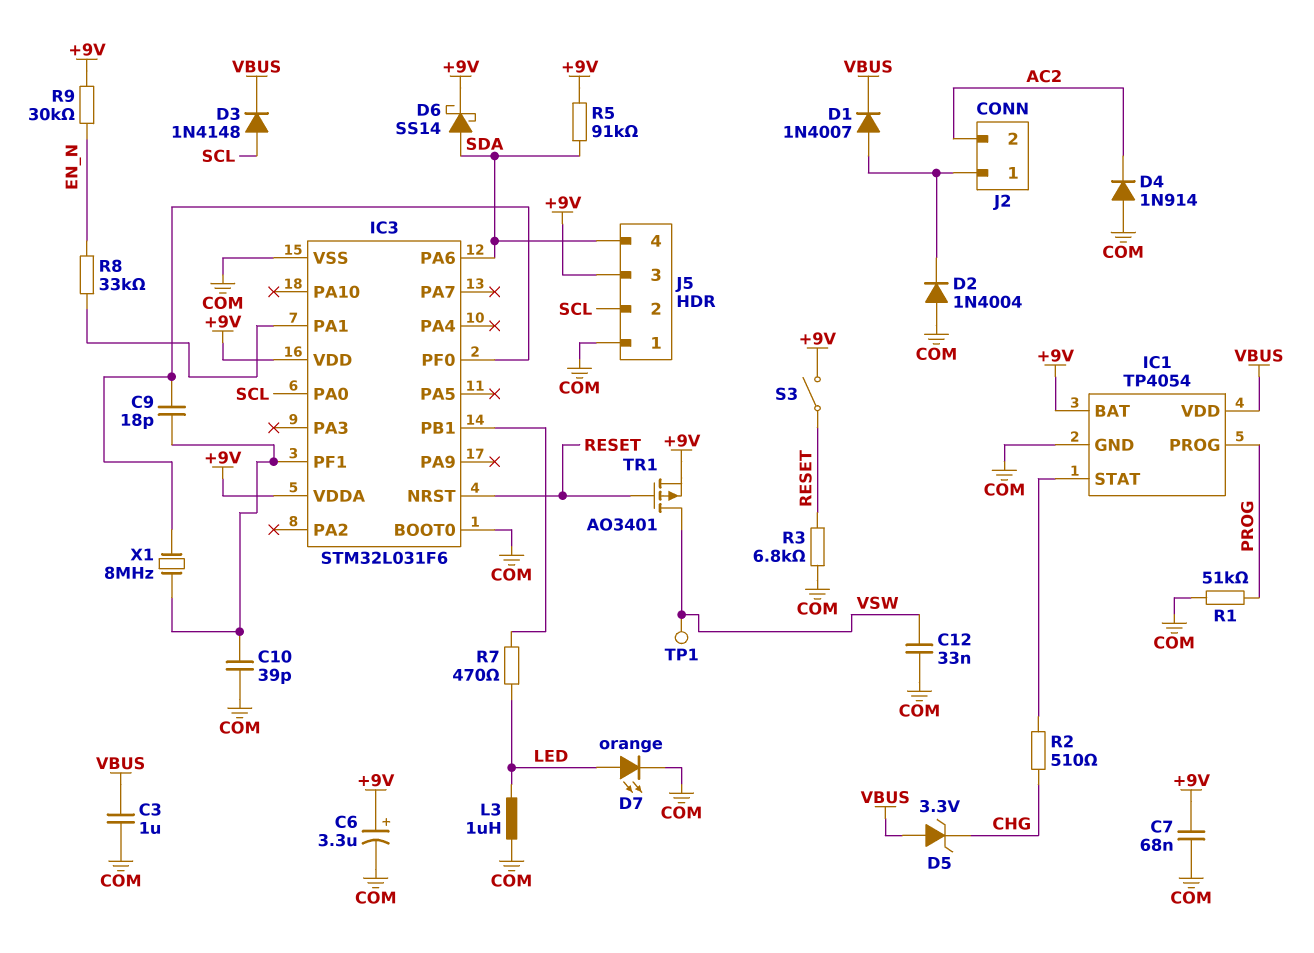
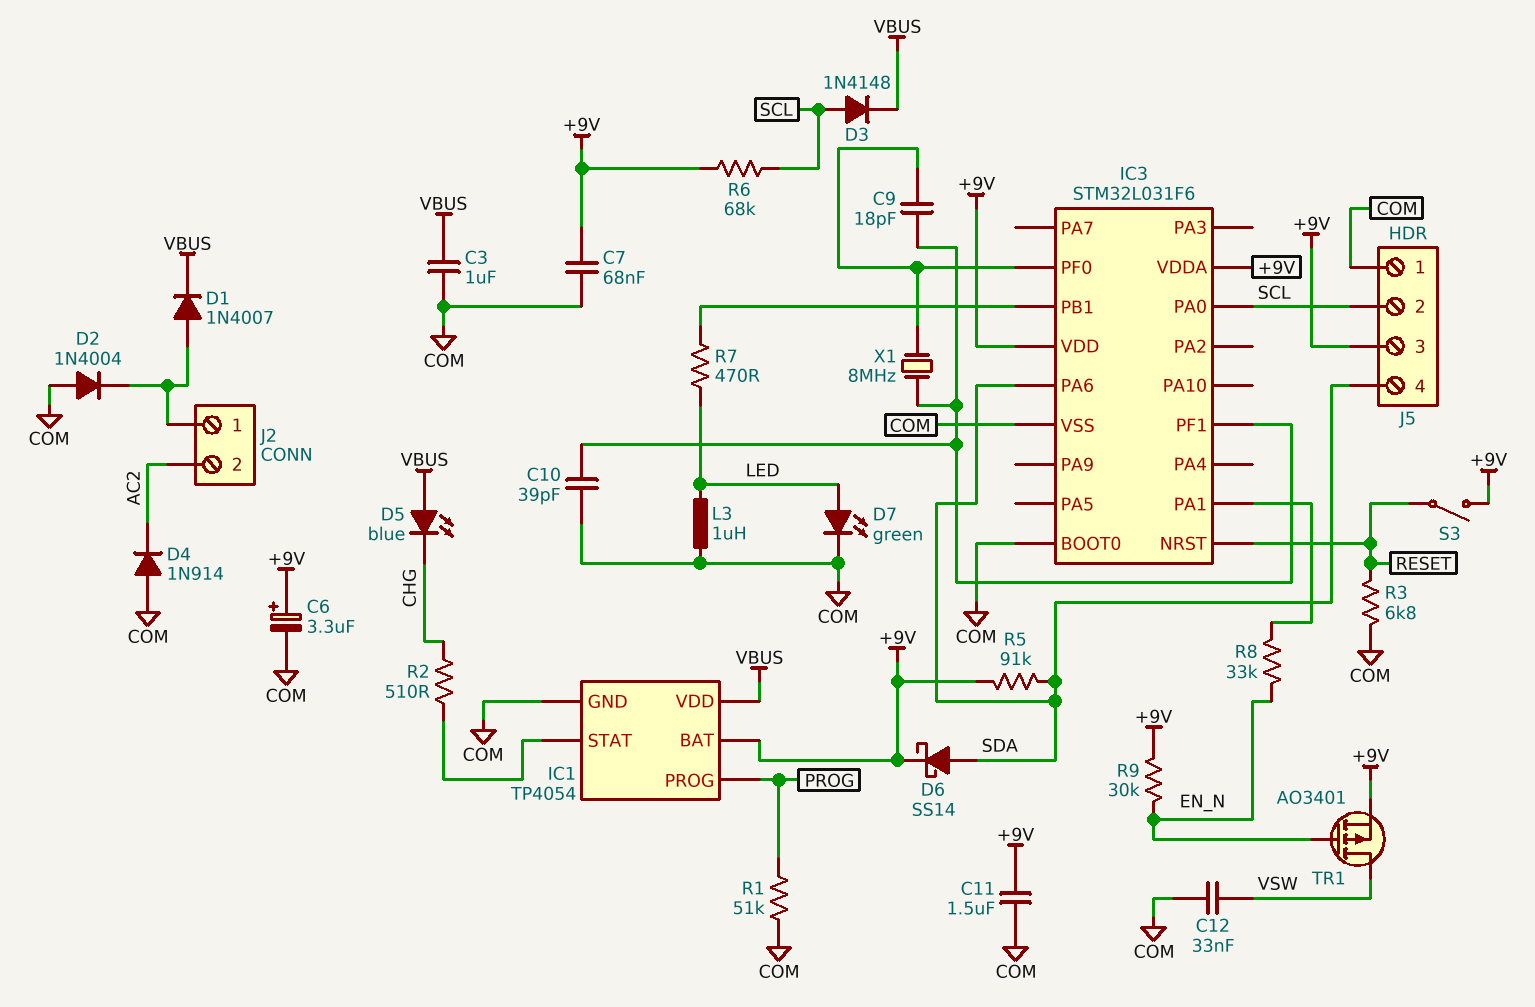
C11: none -> 1.5uF (+9V, COM)
D5: zener 3.3V (A VBUS, K CHG) -> LED blue (A VBUS, K CHG)
D7: LED orange (A LED, K COM) -> LED green (A LED, K COM)
R6: none -> 68k (+9V, SCL)
TP1: test point (VSW) -> none
TR1: PMOS AO3401 (G RESET, D VSW, S +9V) -> PMOS AO3401 (G EN_N, D VSW, S +9V)

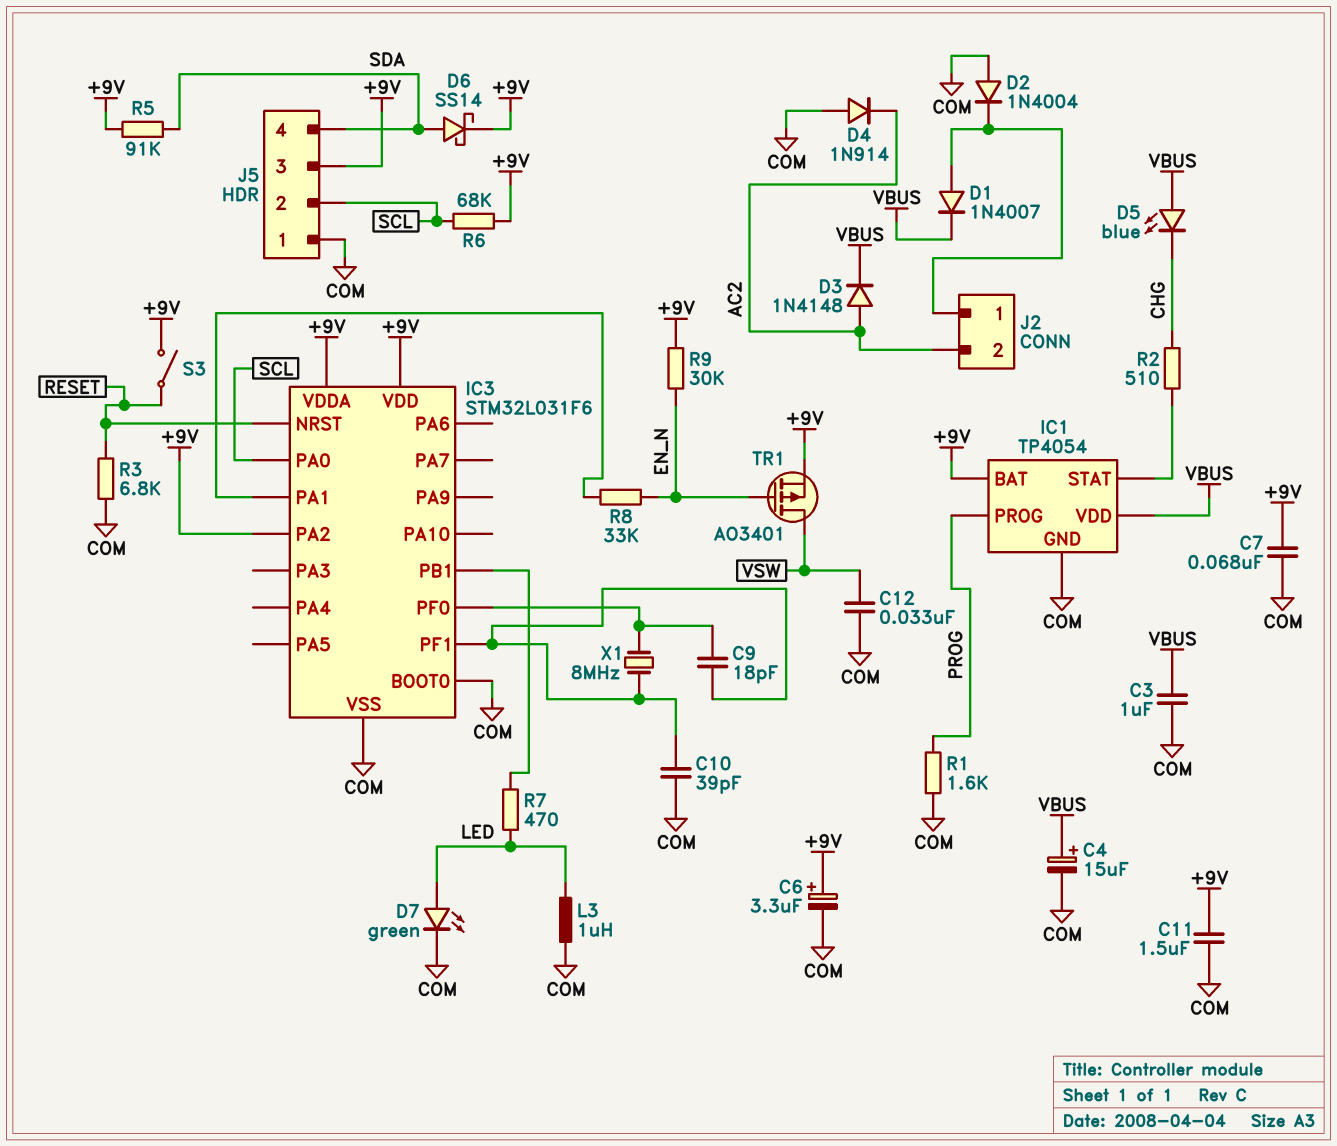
C4: none -> 15uF (plus VBUS, minus COM)
D3: diode 1N4148 (A SCL, K VBUS) -> diode 1N4148 (A AC2, K VBUS)
IC3 pin PA2: none -> +9V
IC3 pin PA6: SDA -> none
R1: 51k (COM, PROG) -> 1.6k (COM, PROG)

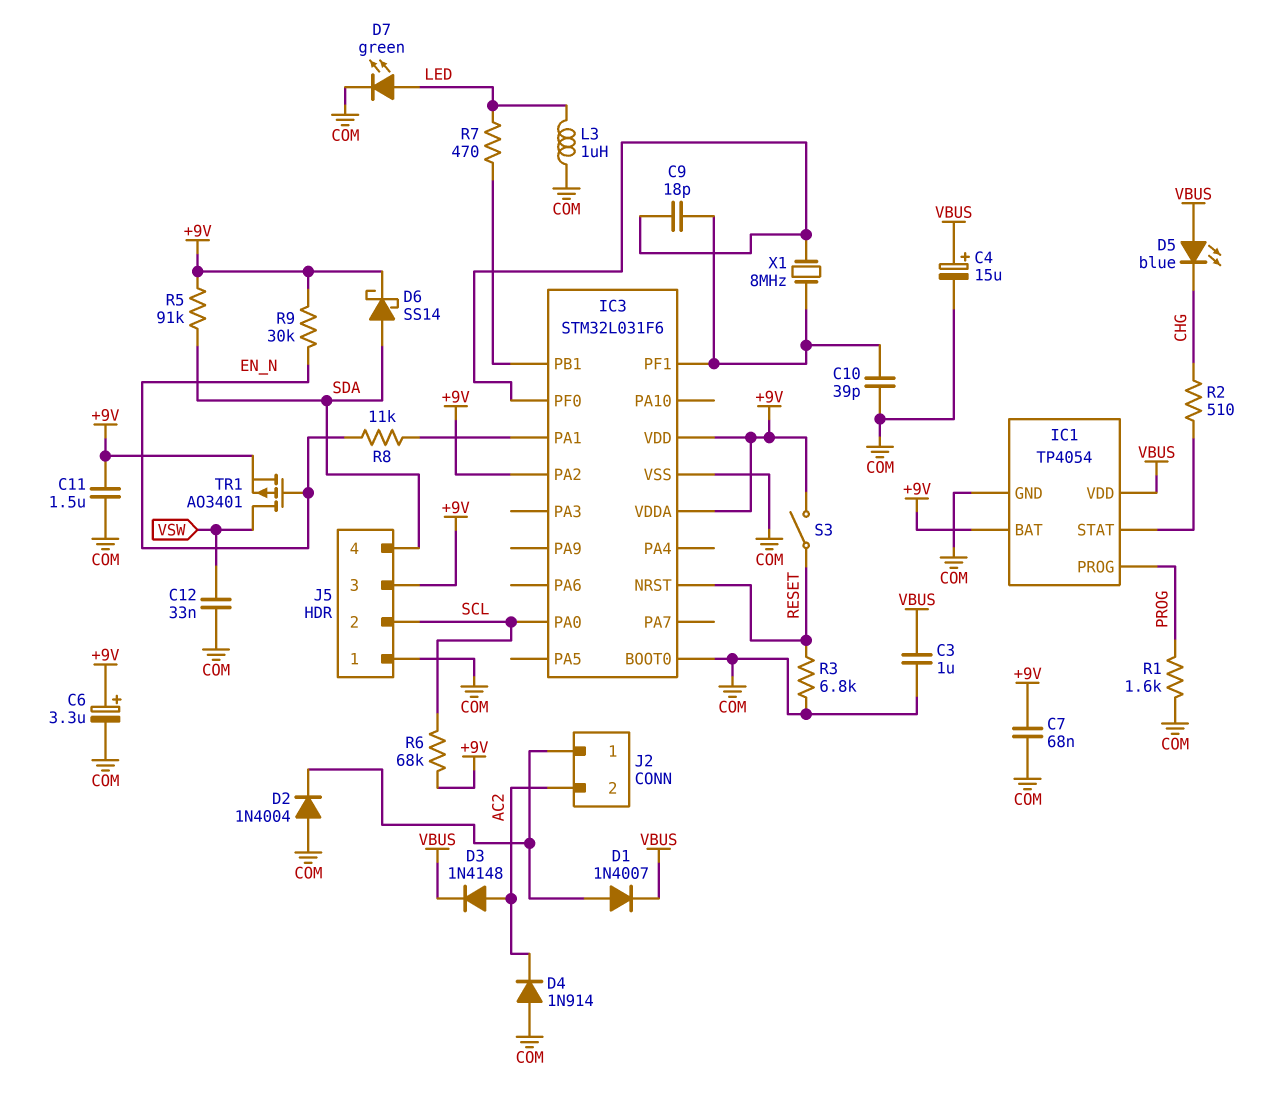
R8: 33k (EN_N, IC3/PA1) -> 11k (EN_N, IC3/PA1)

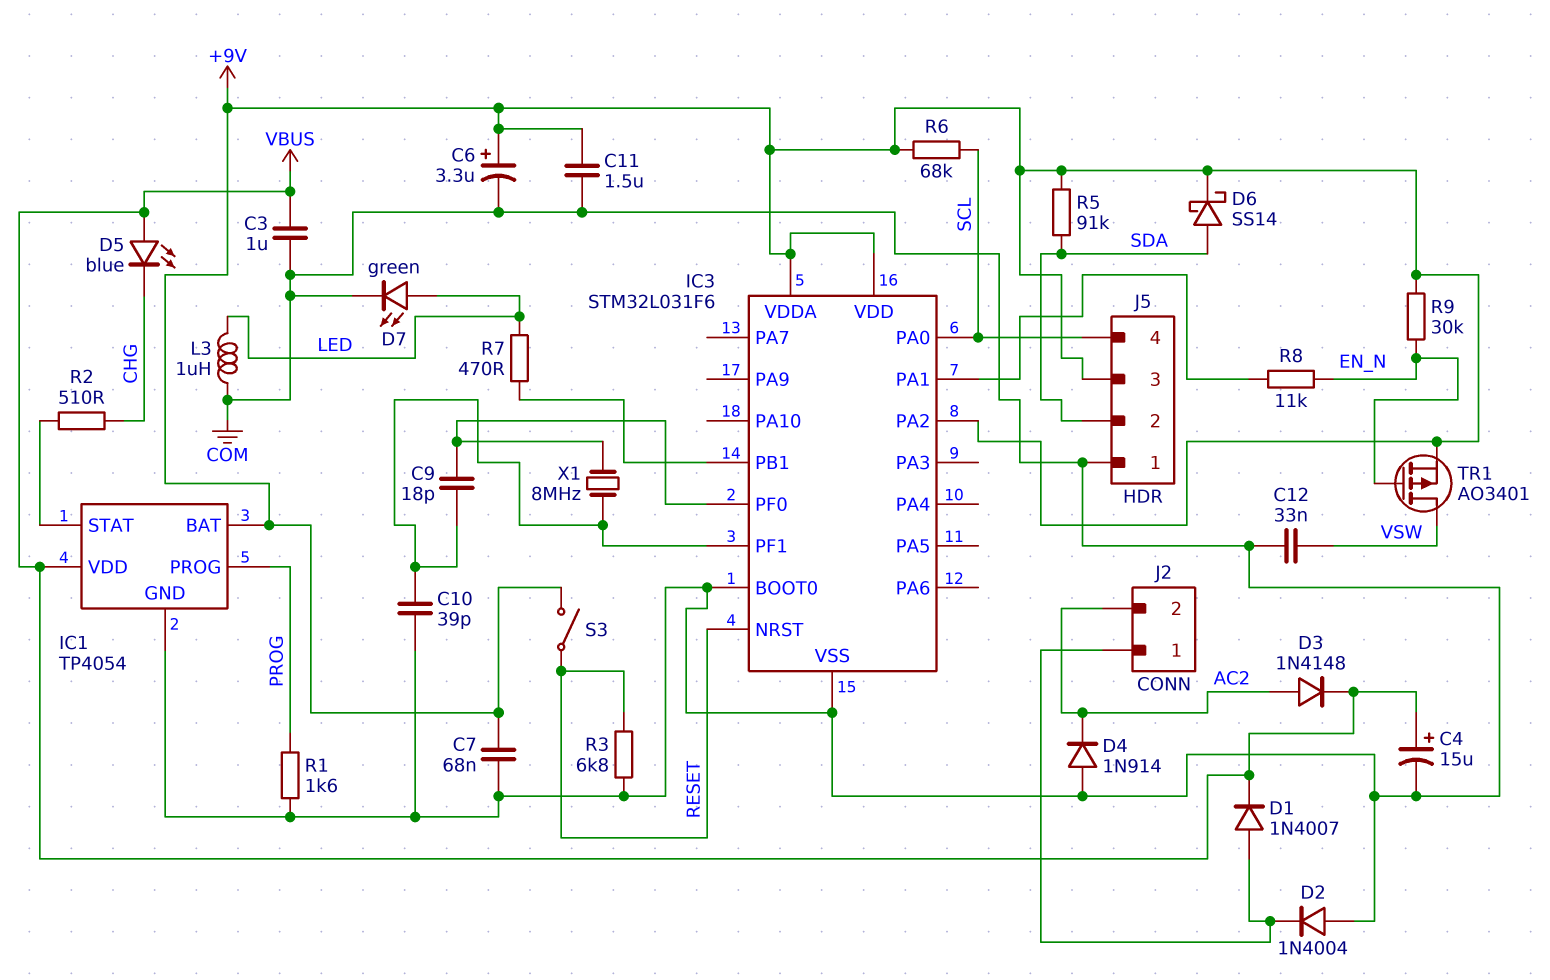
J5 pin 2: SCL -> SDA
J5 pin 4: SDA -> SCL

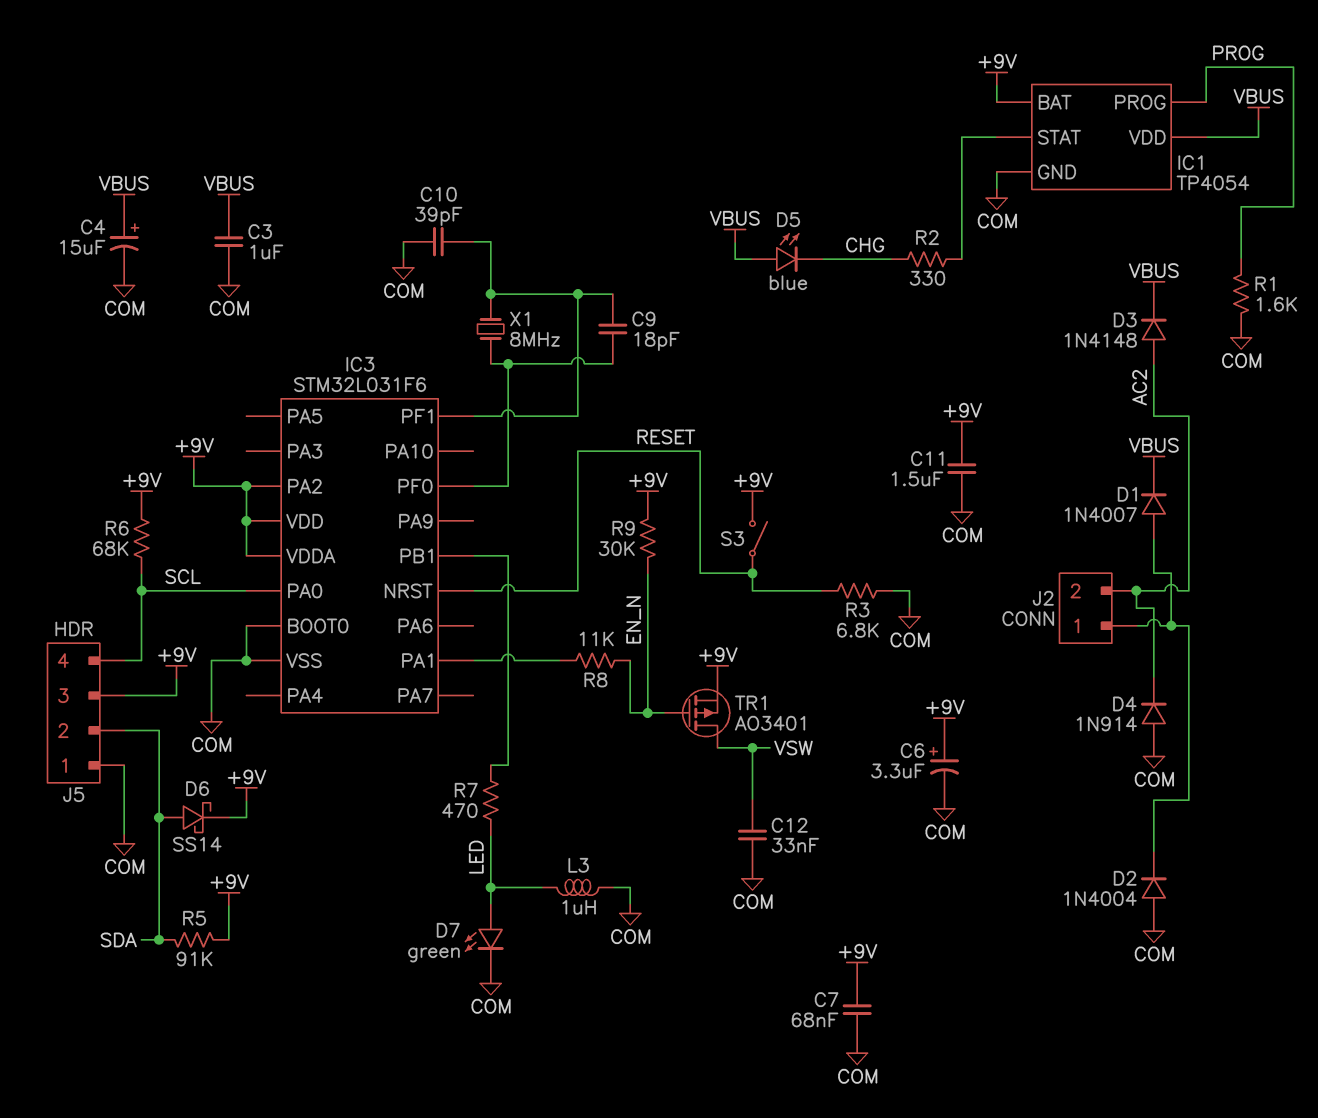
R2: 510 (CHG, IC1/STAT) -> 330 (CHG, IC1/STAT)

